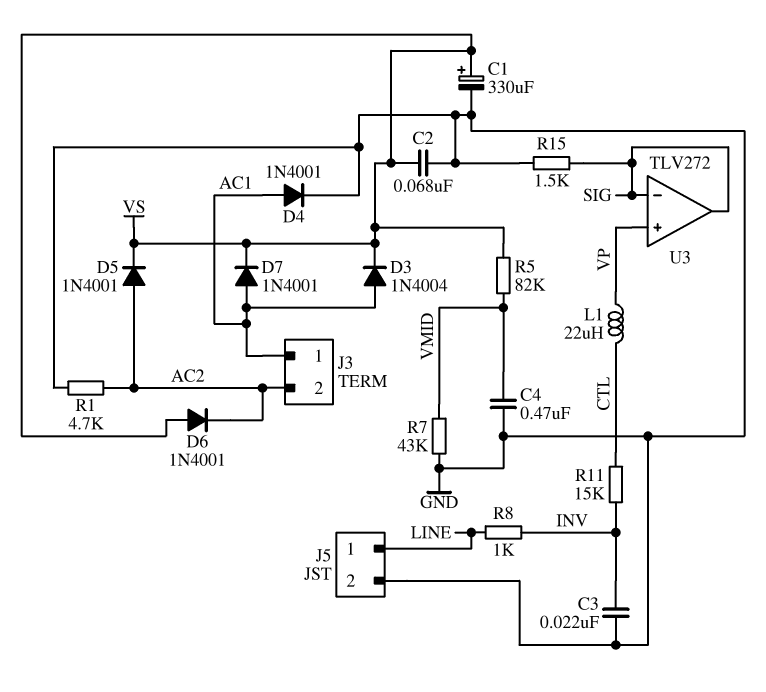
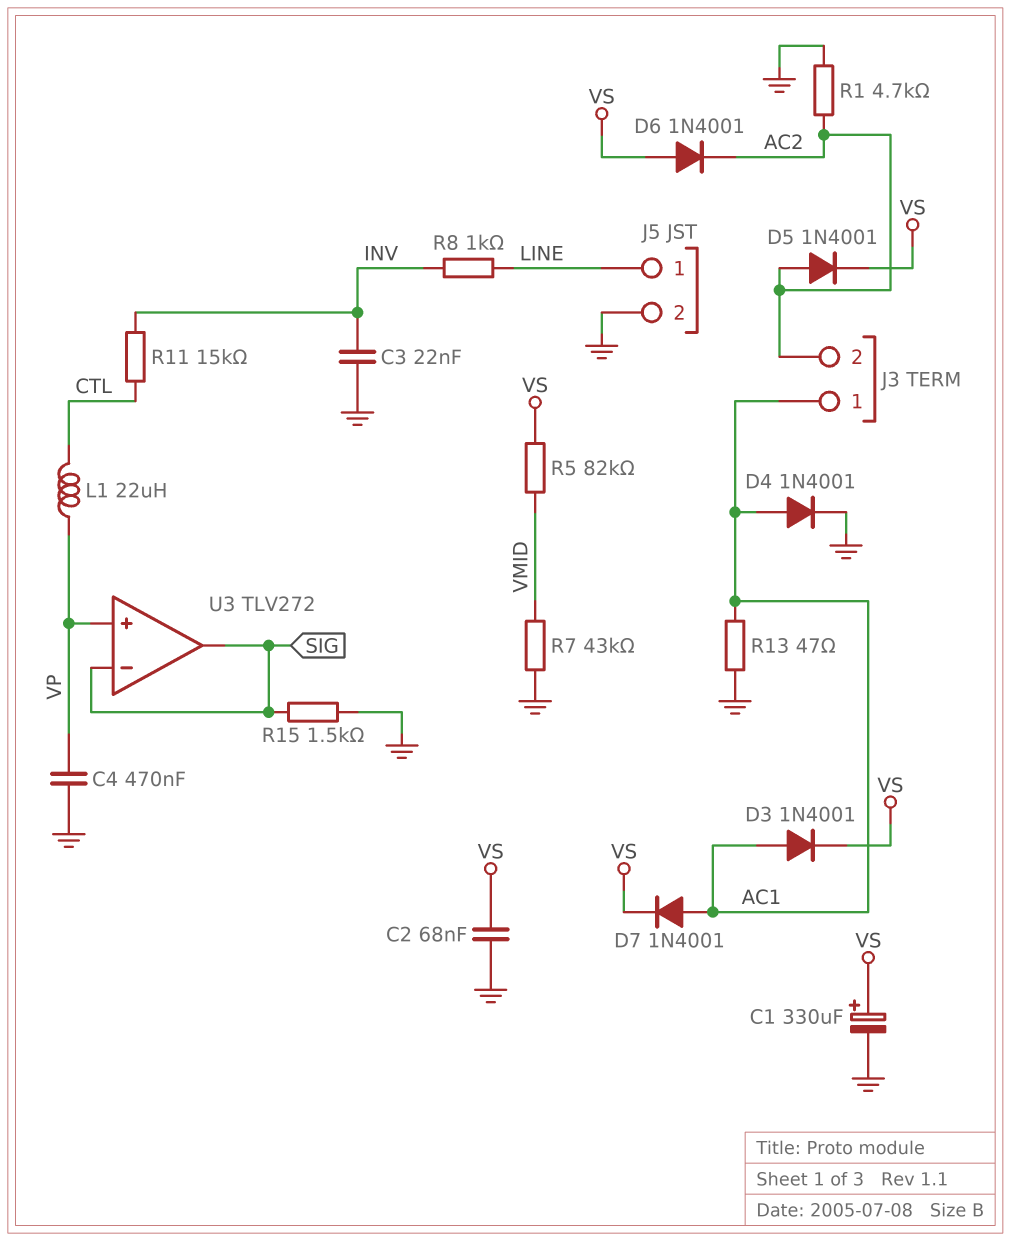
C4: 470nF (GND, VMID) -> 470nF (GND, VP)
D3: diode 1N4004 (A AC1, K VS) -> diode 1N4001 (A AC1, K VS)
R13: none -> 47 (AC1, GND)

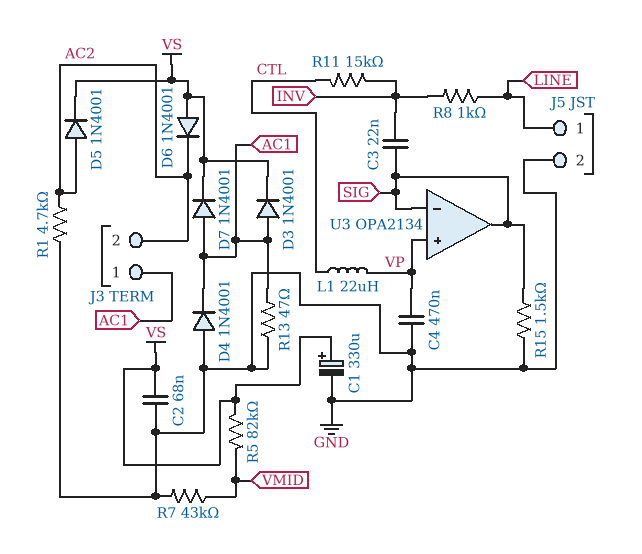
C3: 22nF (GND, INV) -> 22nF (INV, SIG)
D4: diode 1N4001 (A AC1, K GND) -> diode 1N4001 (A GND, K AC1)
U3: TLV272 -> OPA2134

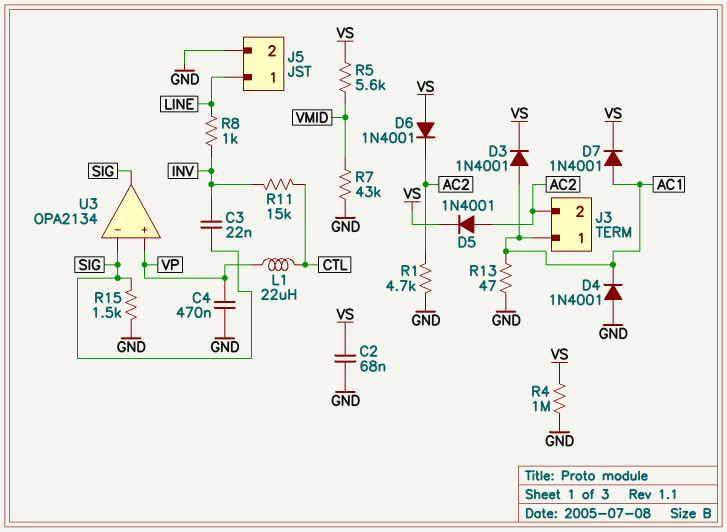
C1: 330uF (plus VS, minus GND) -> none
R4: none -> 1M (GND, VS)
R5: 82k (VMID, VS) -> 5.6k (VMID, VS)

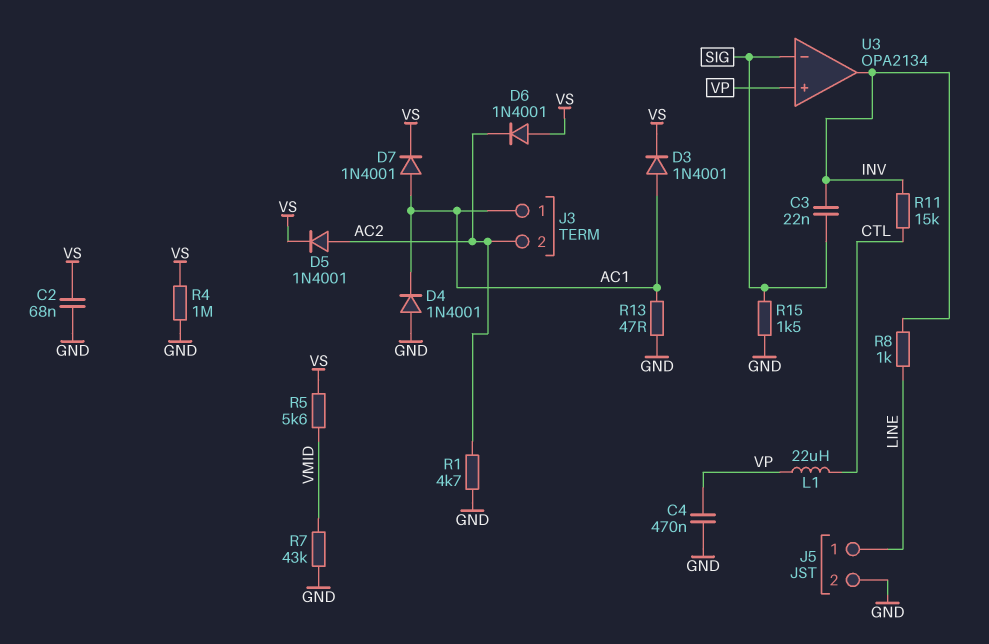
U3 pin out: SIG -> INV

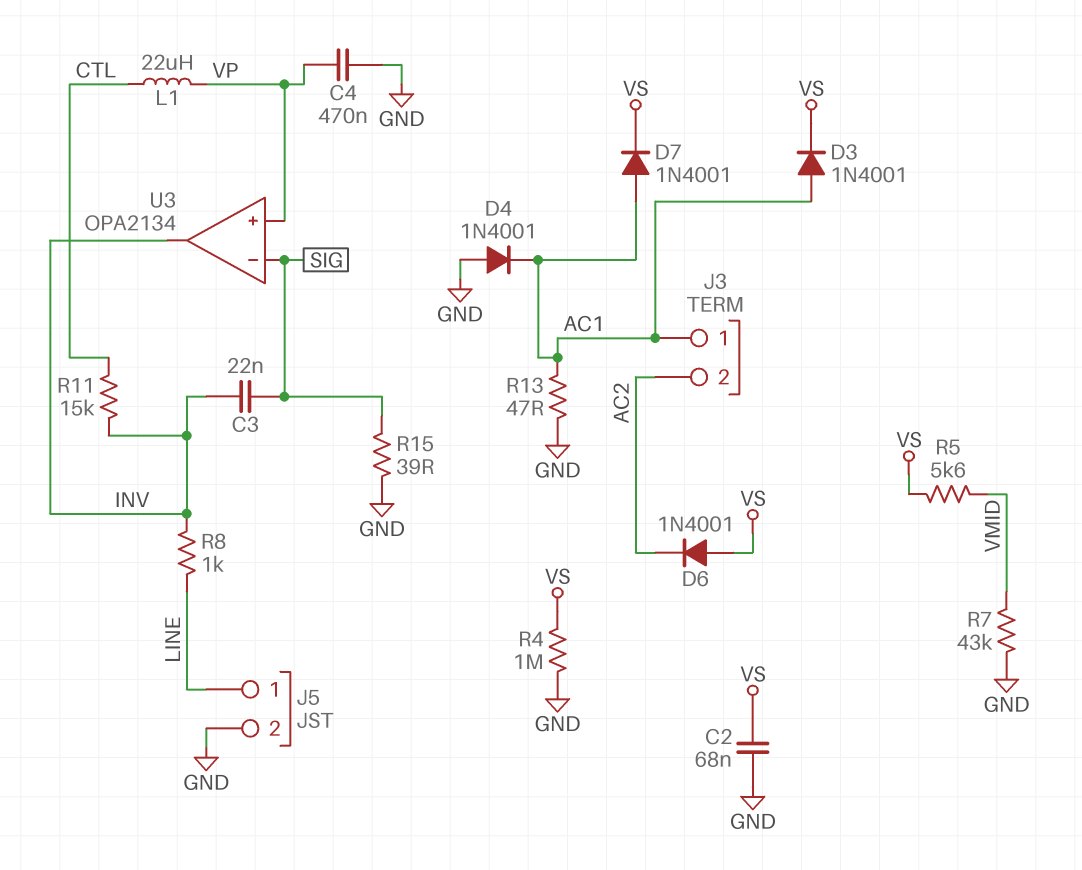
D5: diode 1N4001 (A AC2, K VS) -> none
R1: 4.7k (AC2, GND) -> none
R15: 1.5k (GND, SIG) -> 39 (GND, SIG)

